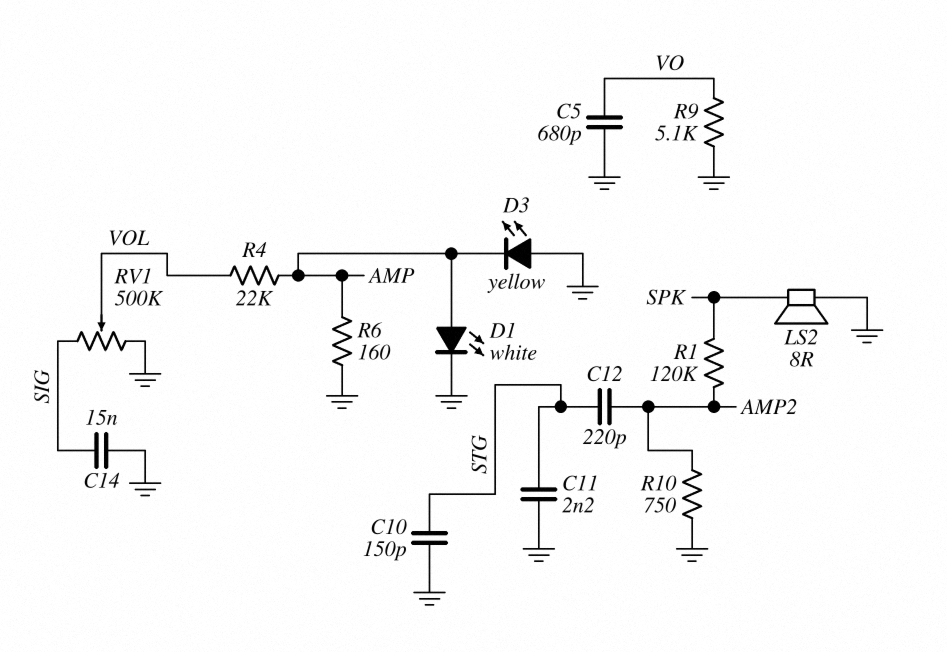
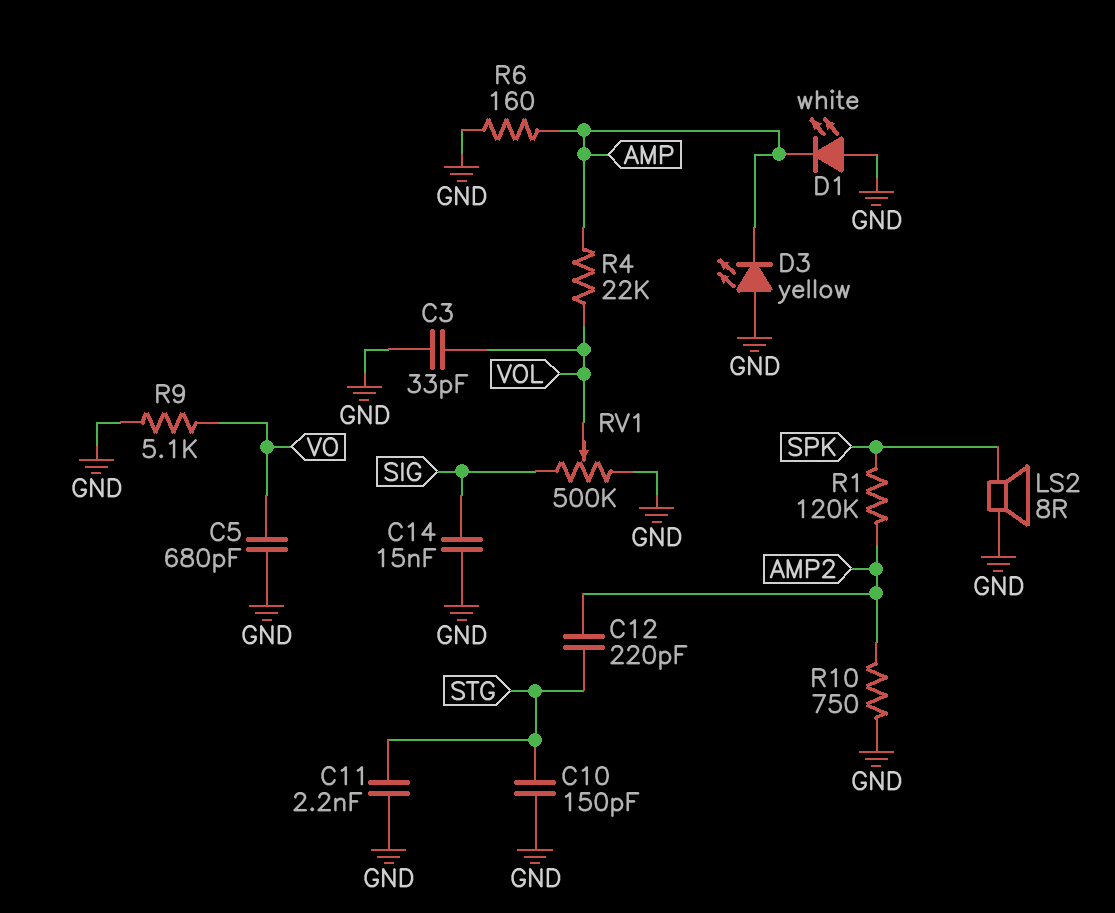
C3: none -> 33pF (GND, VOL)
D1: LED white (A AMP, K GND) -> LED white (A GND, K AMP)

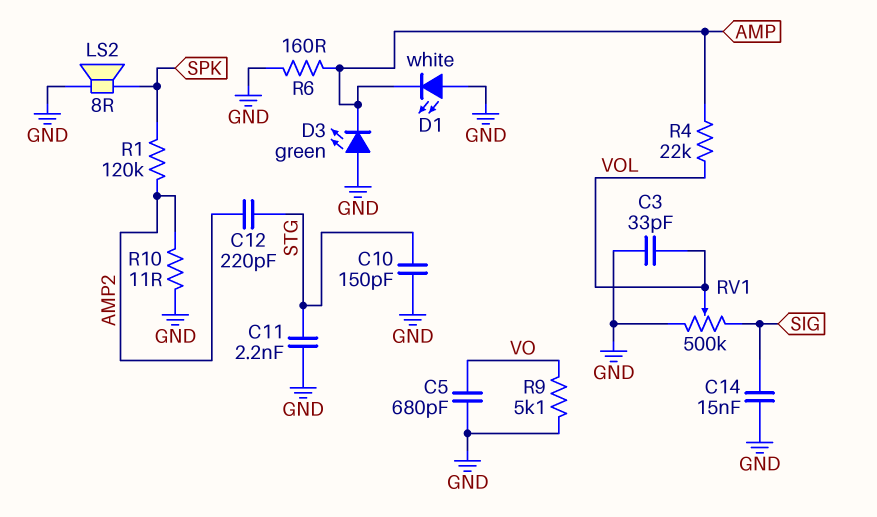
D3: LED yellow (A GND, K AMP) -> LED green (A GND, K AMP)
R10: 750 (AMP2, GND) -> 11 (AMP2, GND)

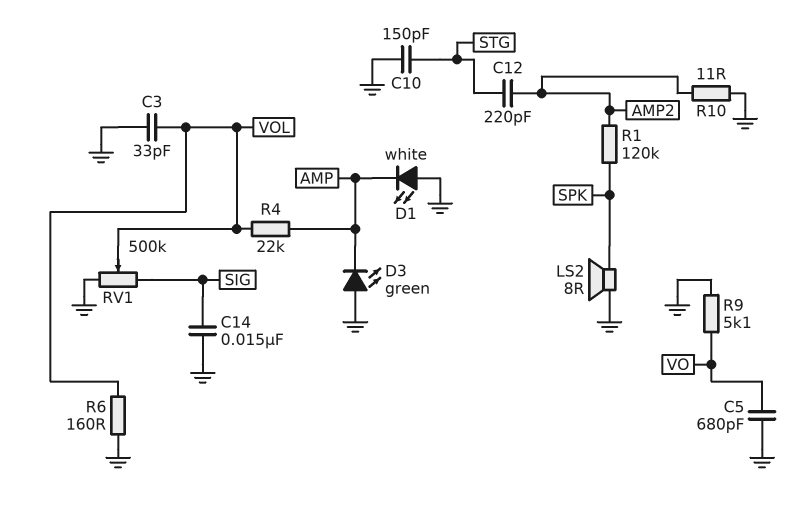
C11: 2.2nF (GND, STG) -> none
R6: 160 (AMP, GND) -> 160 (GND, VOL)

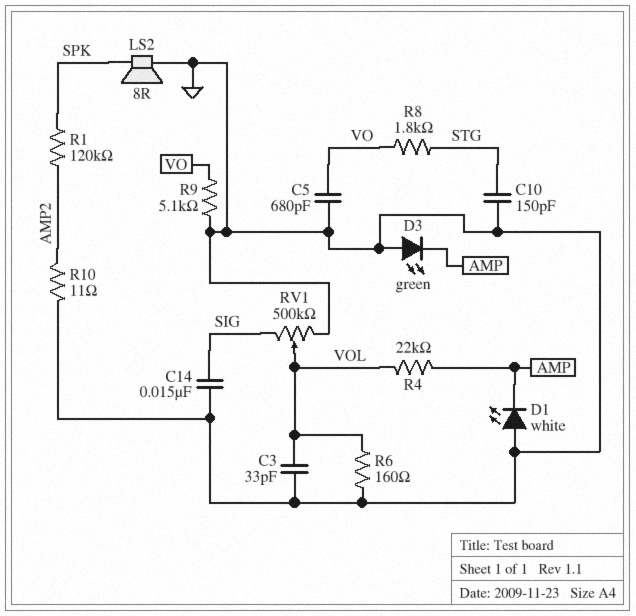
C12: 220pF (AMP2, STG) -> none
R8: none -> 1.8k (STG, VO)

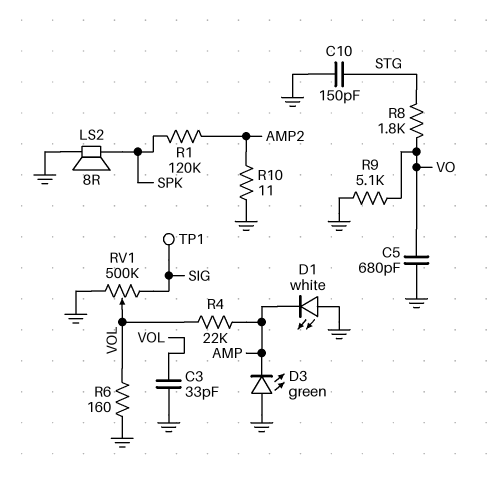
C14: 15nF (GND, SIG) -> none
TP1: none -> test point (SIG)

